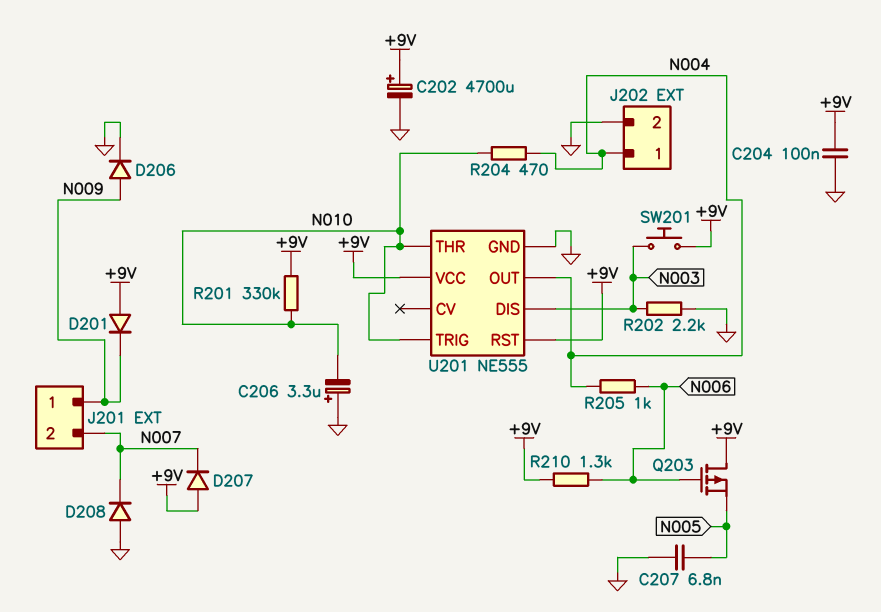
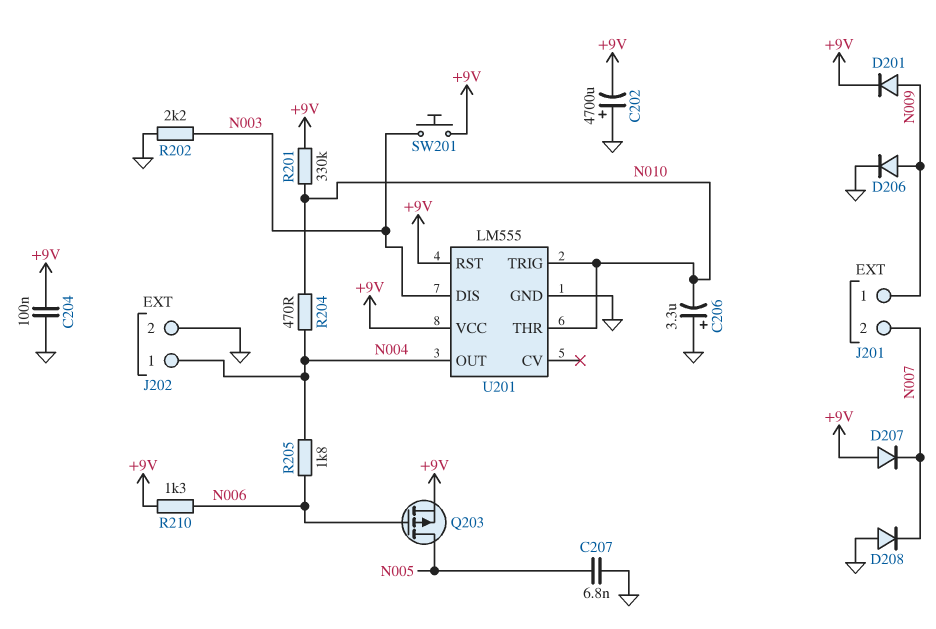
C202: 4700uF (plus +9V, minus GND) -> 4700uF (plus GND, minus +9V)
D201: diode (A +9V, K N009) -> diode (A N009, K +9V)
Q203: PMOS (G N006, D +9V, S N005) -> PMOS (G N006, D N005, S +9V)
R205: 1k (N004, N006) -> 1.8k (N004, N006)
U201: NE555 -> LM555

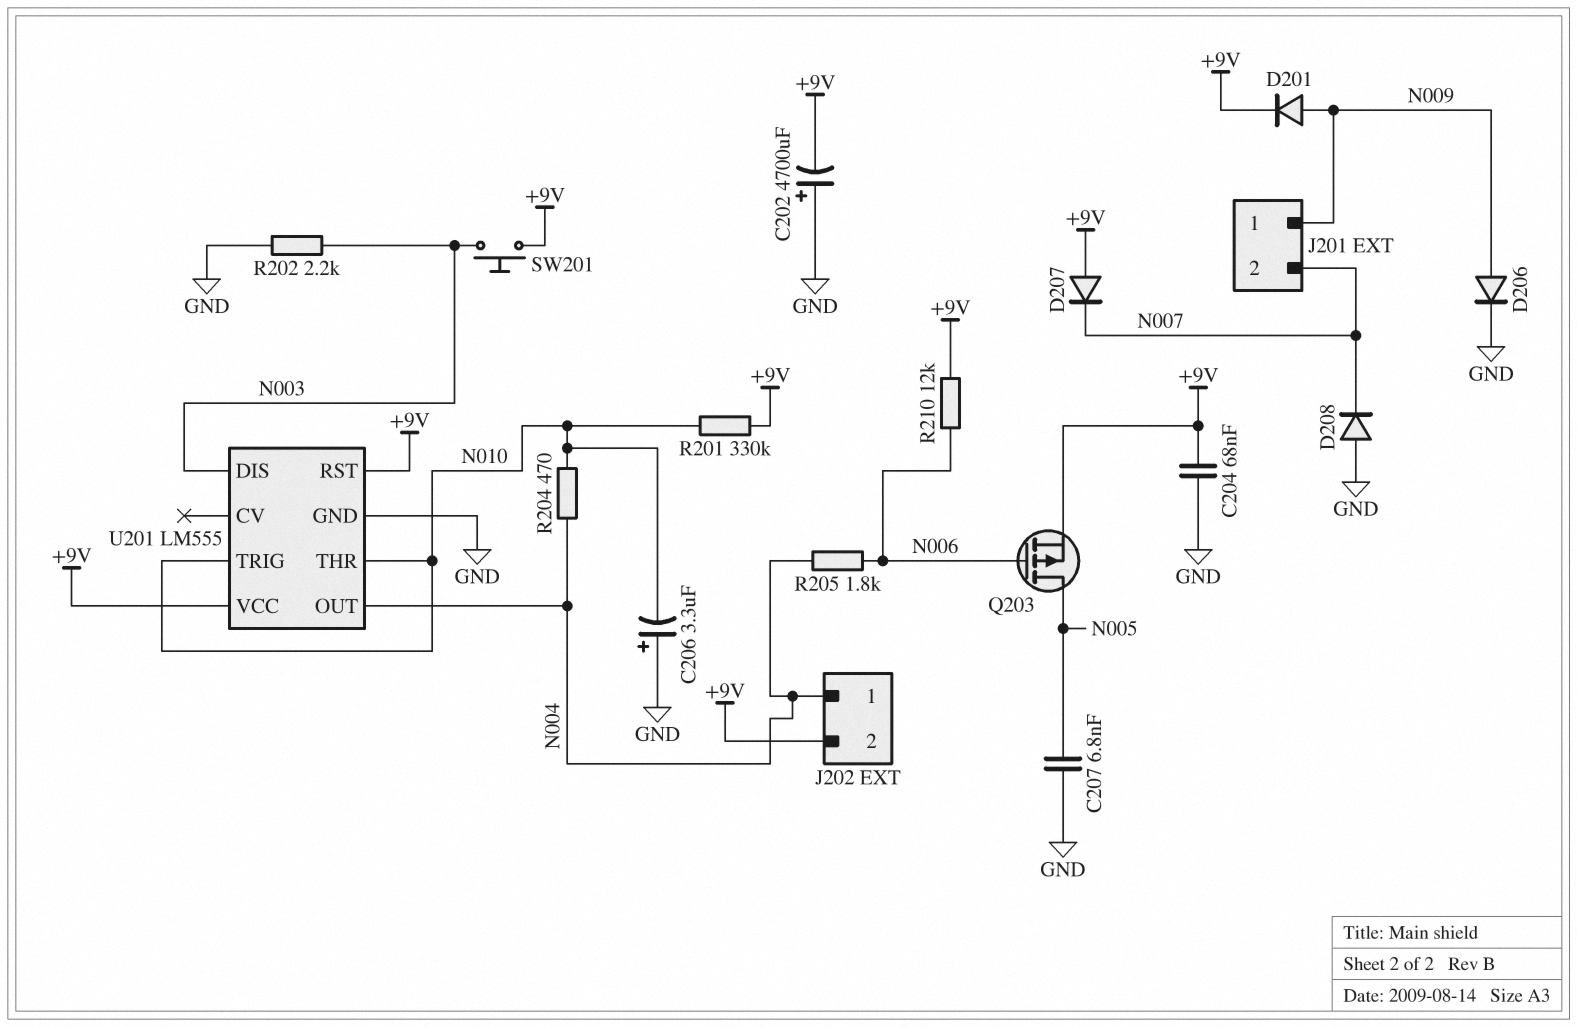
C204: 100nF (+9V, GND) -> 68nF (+9V, GND)
J202 pin 2: GND -> +9V
R210: 1.3k (+9V, N006) -> 12k (+9V, N006)

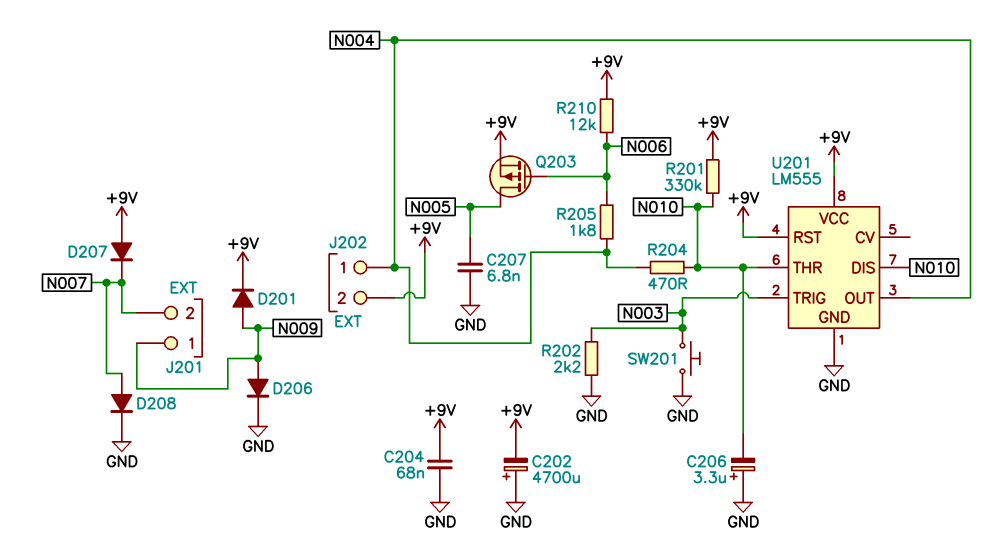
D208: diode (A GND, K N007) -> diode (A N007, K GND)
SW201: button (+9V, N003) -> button (GND, N003)
U201 pin DIS: N003 -> N010
U201 pin TRIG: N010 -> N003

